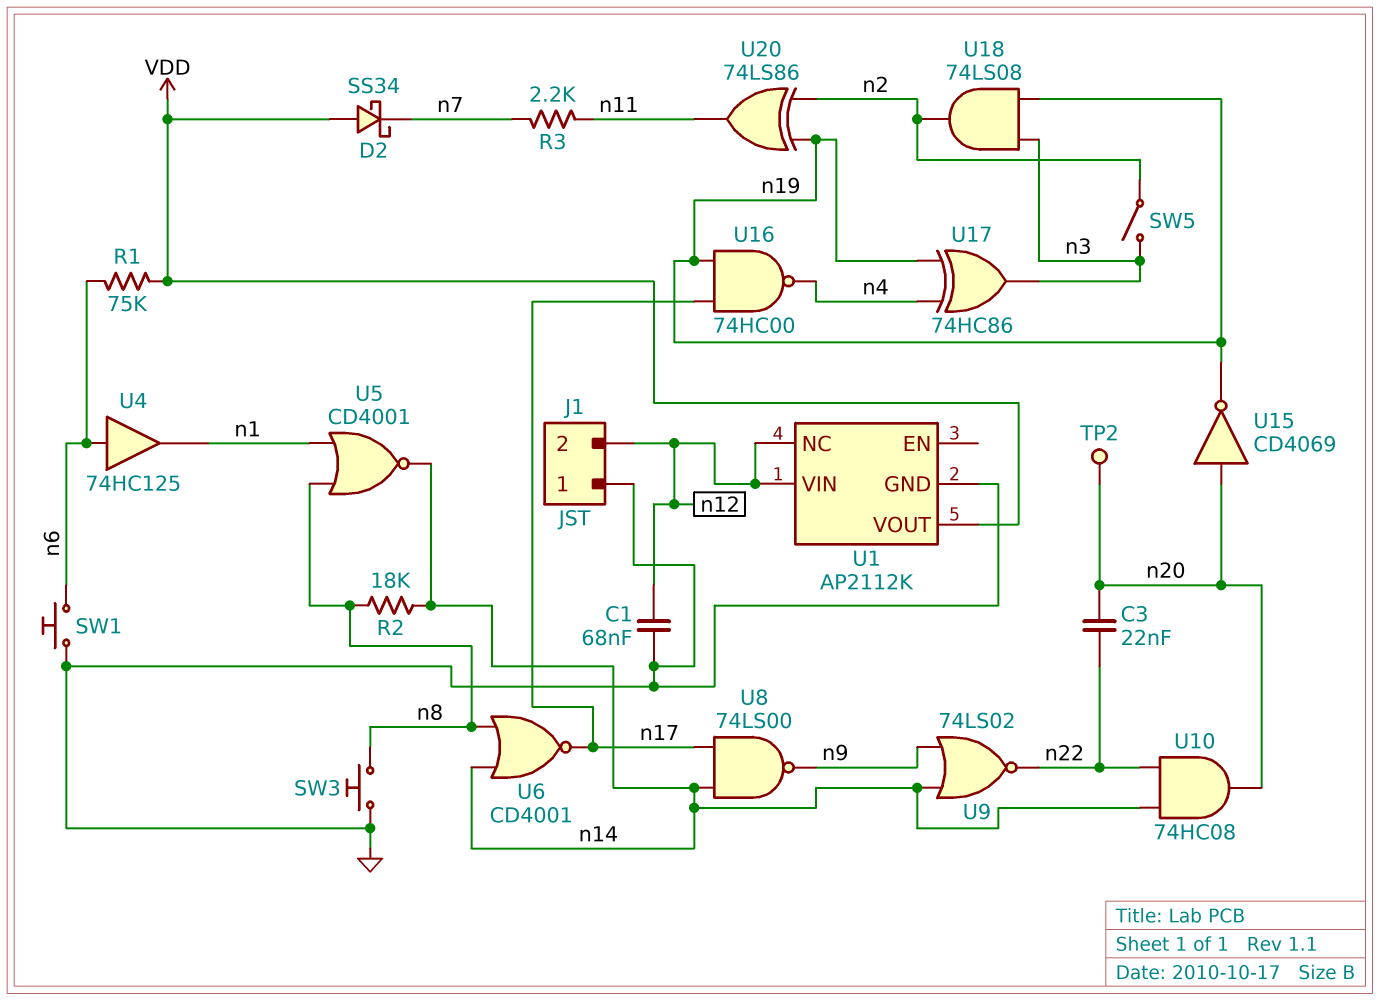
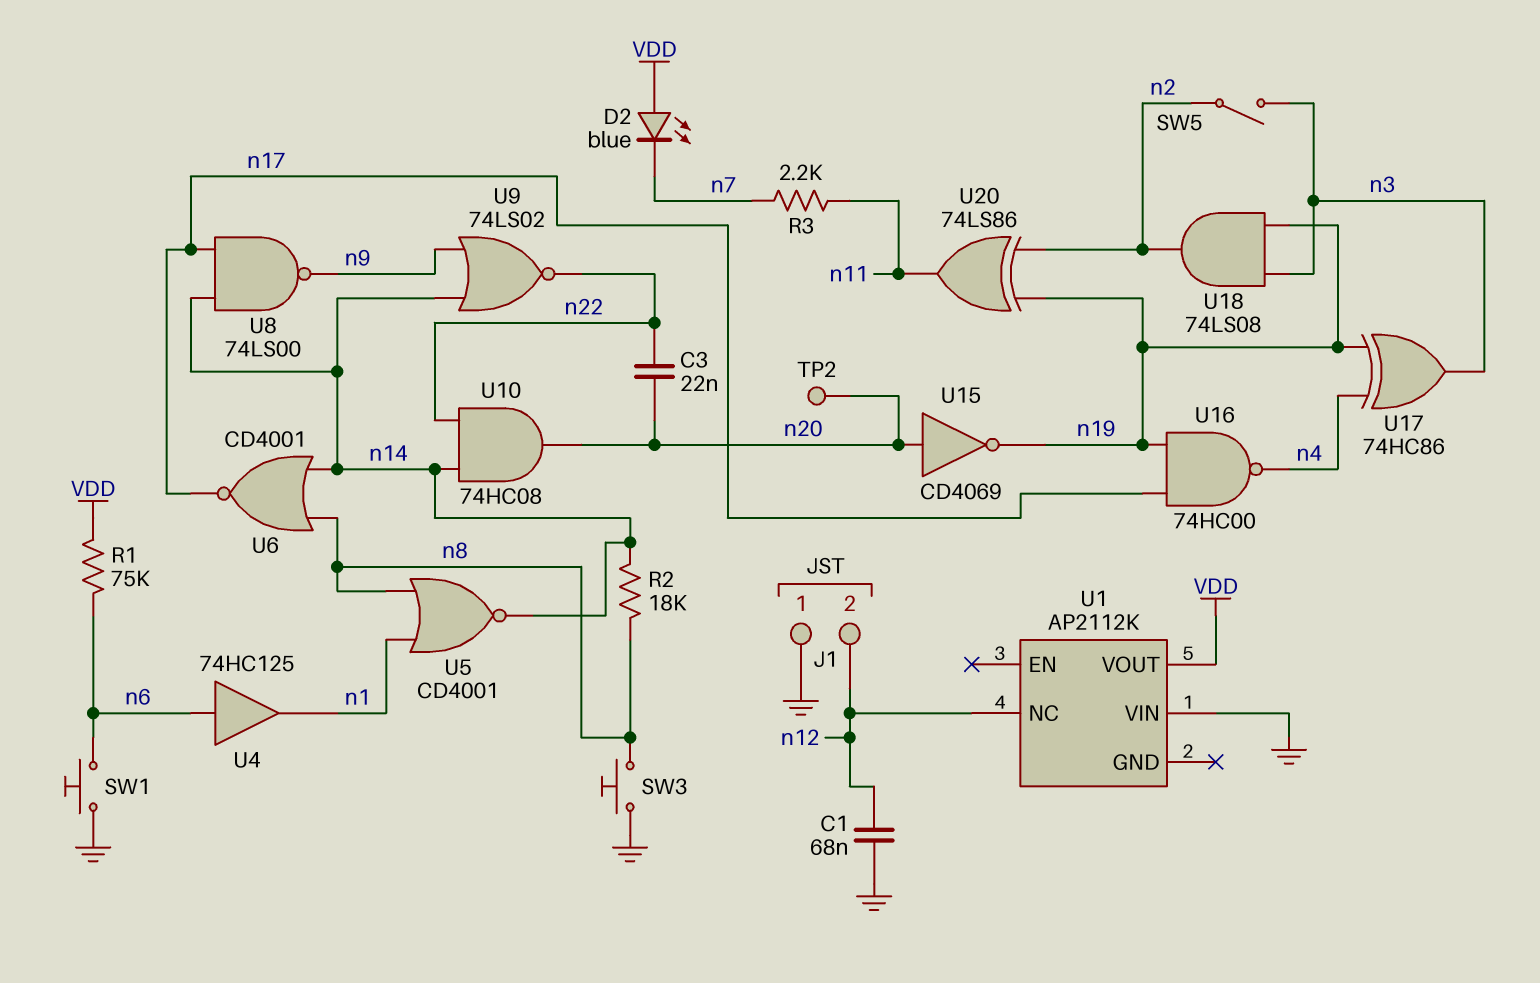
D2: schottky SS34 (A VDD, K n7) -> LED blue (A VDD, K n7)
U1 pin GND: GND -> none
U1 pin VIN: n12 -> GND

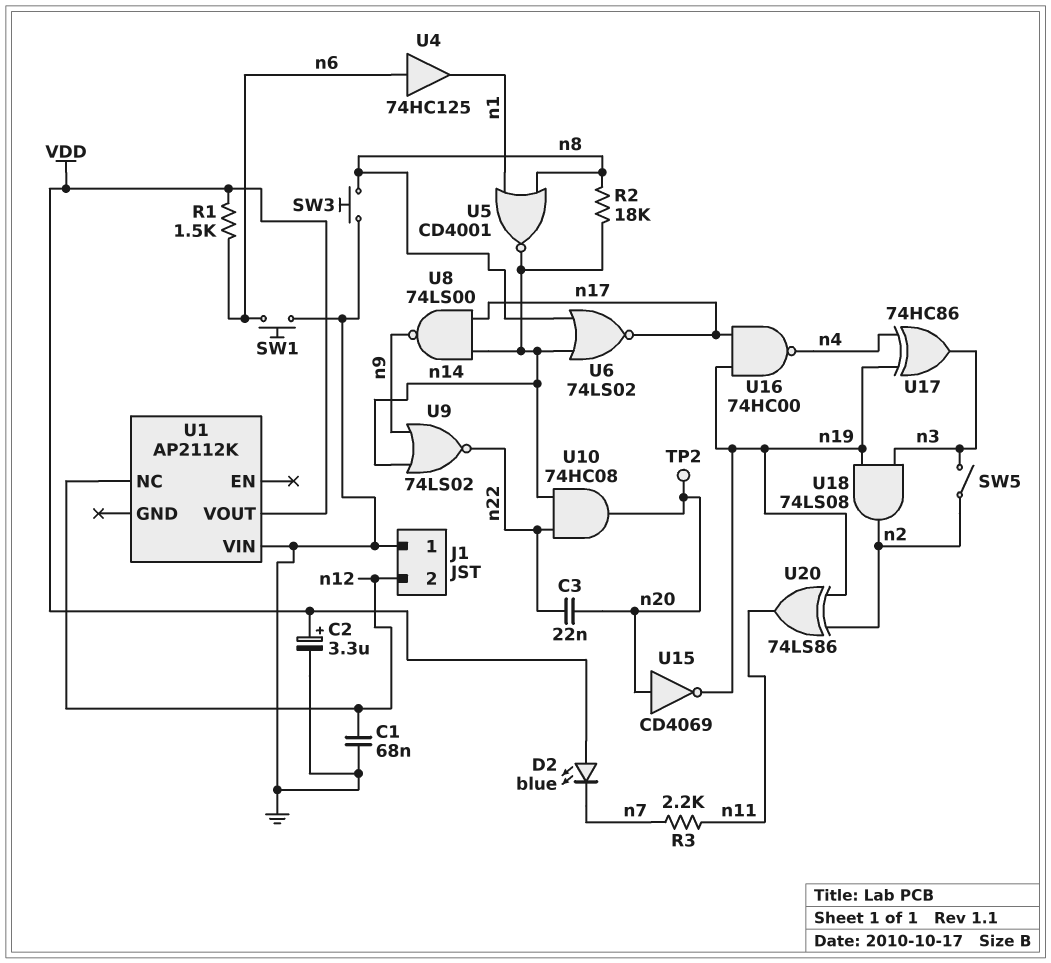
C2: none -> 3.3uF (plus VDD, minus GND)
R1: 75k (VDD, n6) -> 1.5k (VDD, n6)
U6: NOR CD4001 (in n8, in n14, out n17) -> NOR 74LS02 (in n8, in n14, out n17)

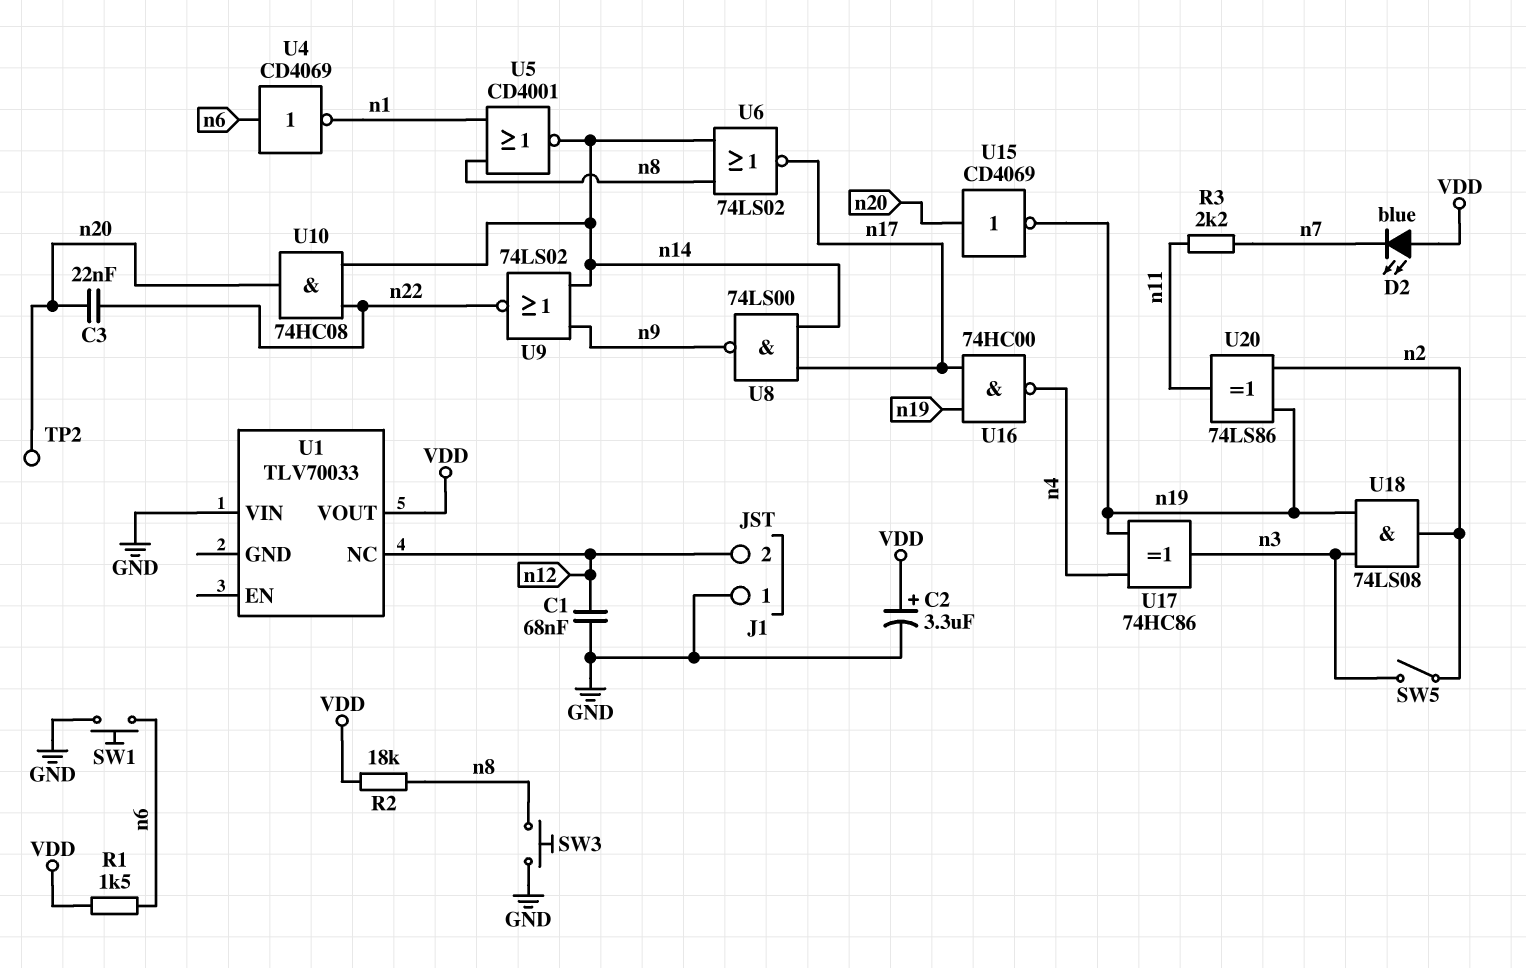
R2: 18k (n8, n14) -> 18k (VDD, n8)
U1: AP2112K -> TLV70033
U4: buffer 74HC125 (in n6, out n1) -> NOT CD4069 (in n6, out n1)

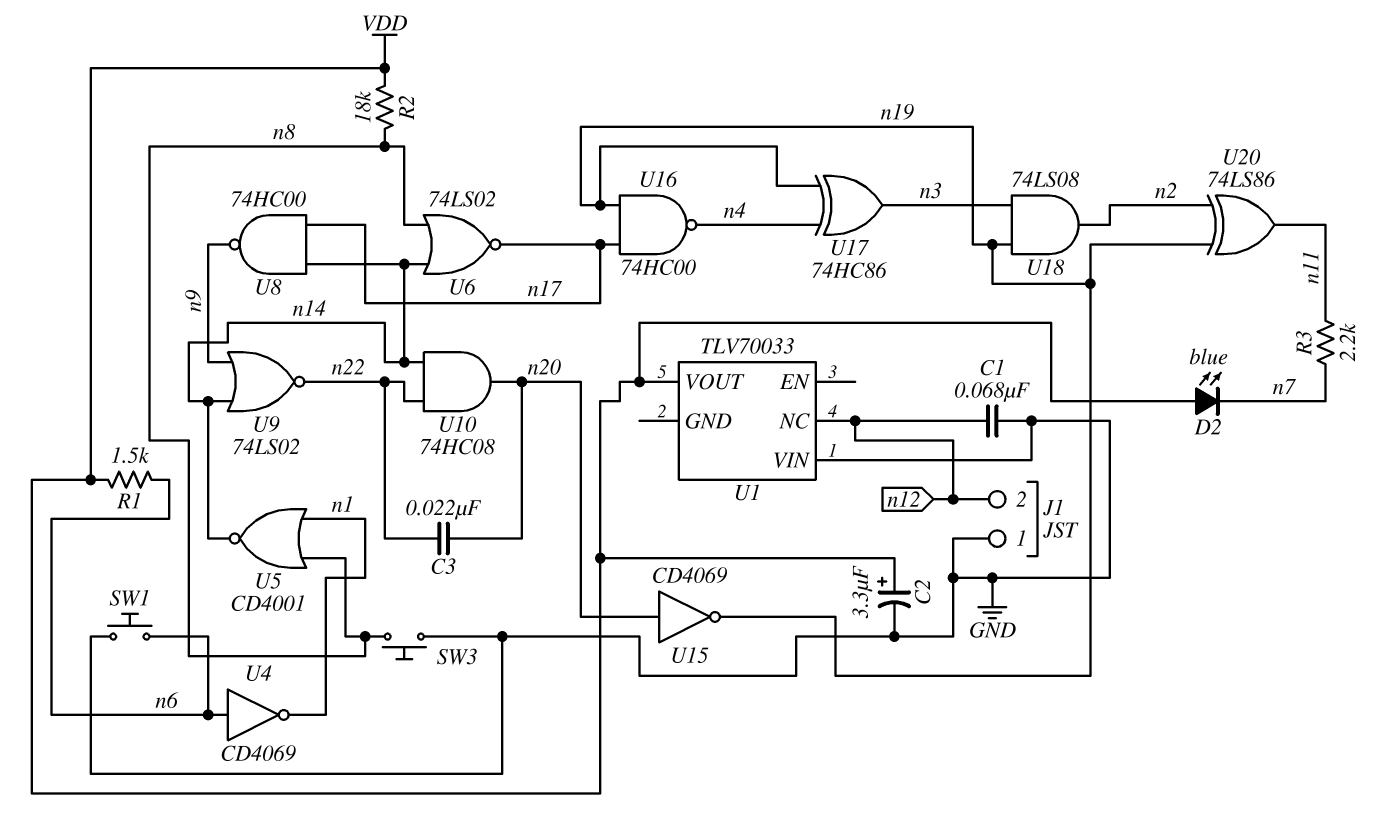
SW5: switch (n2, n3) -> none
TP2: test point (n20) -> none
U8: NAND 74LS00 (in n14, in n17, out n9) -> NAND 74HC00 (in n14, in n17, out n9)

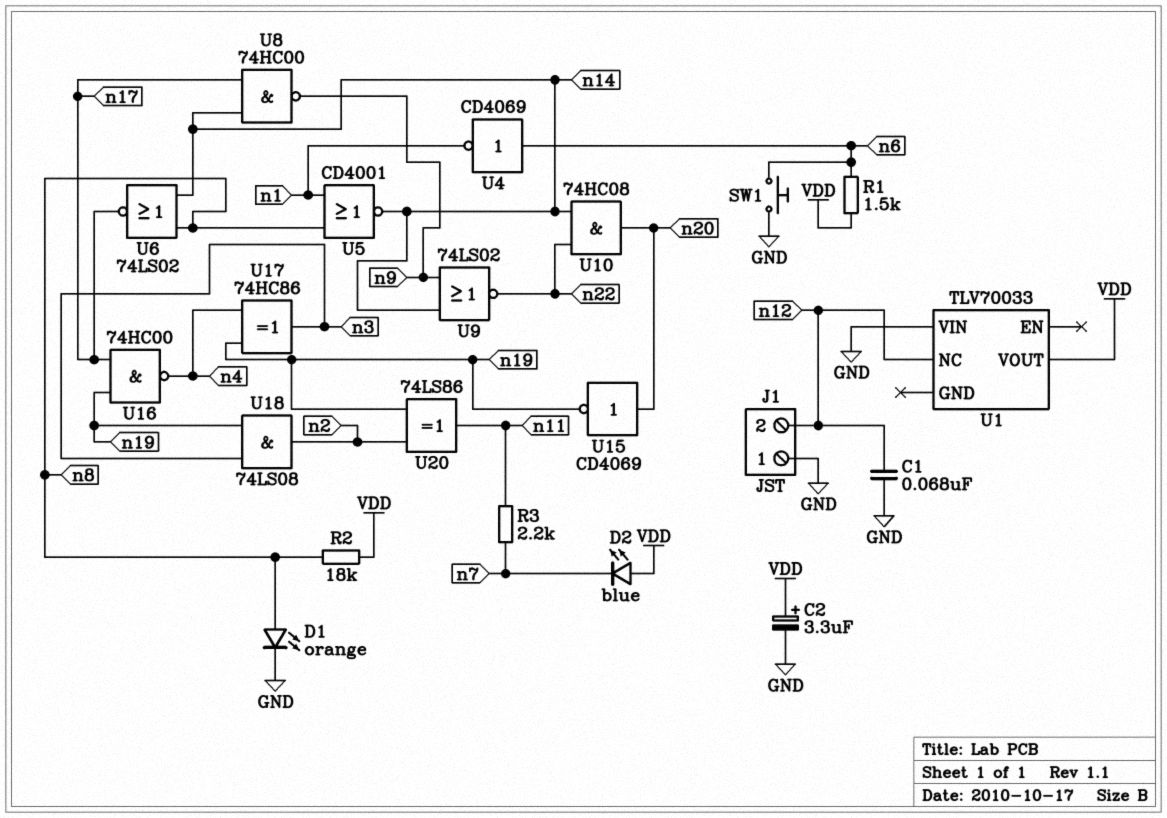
C3: 22nF (n20, n22) -> none
D1: none -> LED orange (A n8, K GND)
SW3: button (GND, n8) -> none

